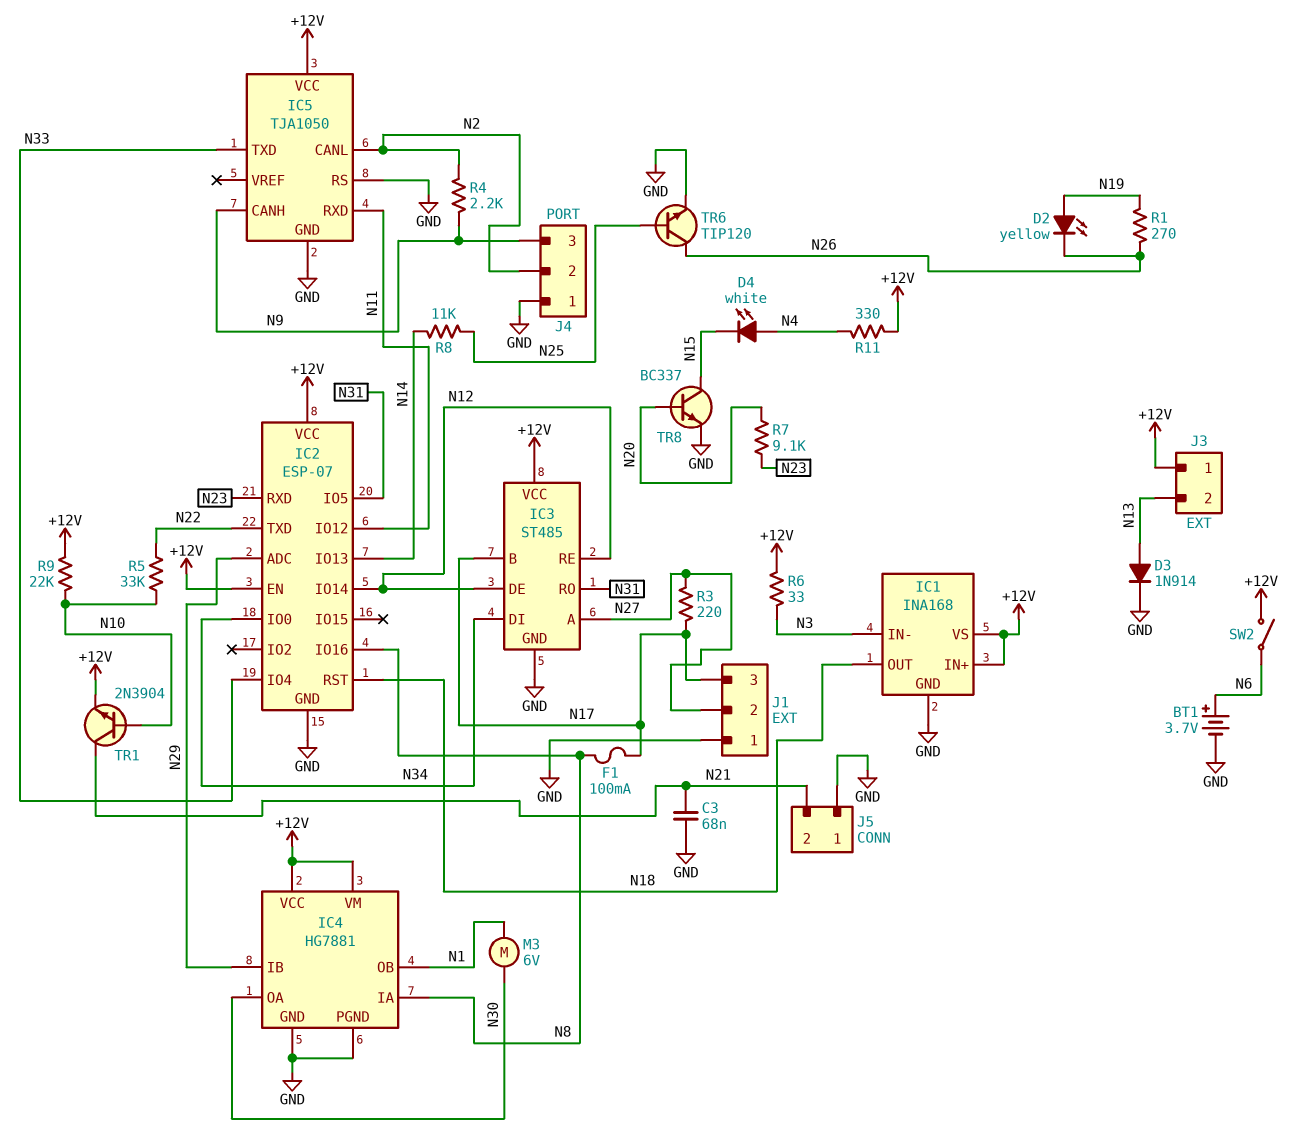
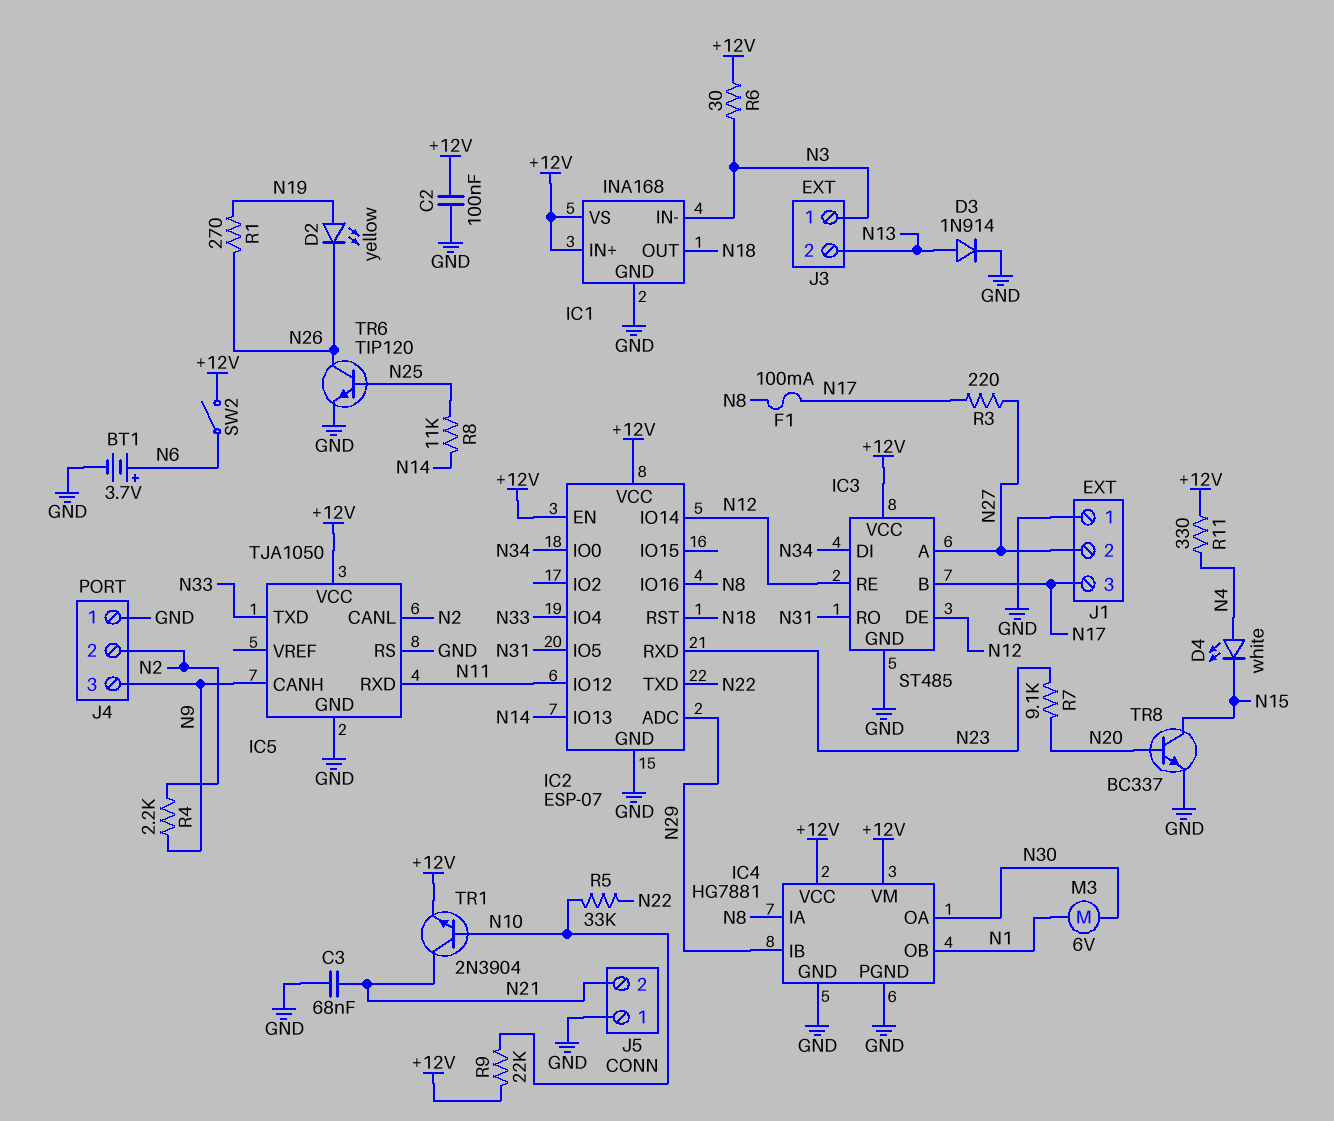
C2: none -> 100nF (+12V, GND)
J3 pin 1: +12V -> N3
R6: 33 (+12V, N3) -> 30 (+12V, N3)

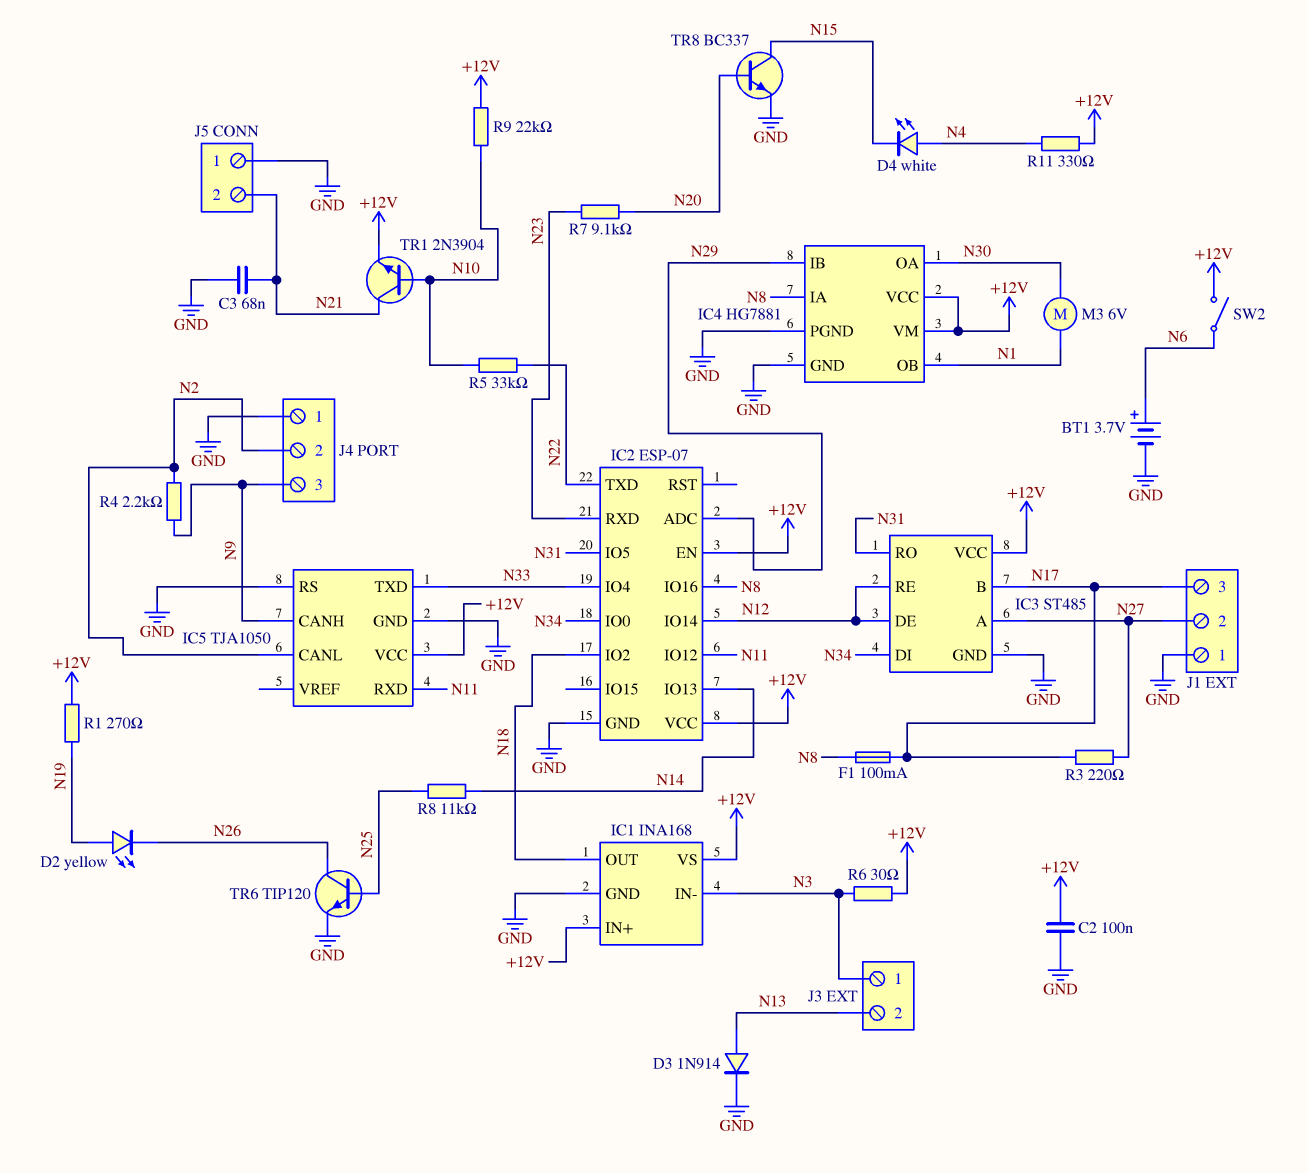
IC2 pin IO2: none -> N18
IC2 pin RST: N18 -> none
R1: 270 (N19, N26) -> 270 (+12V, N19)

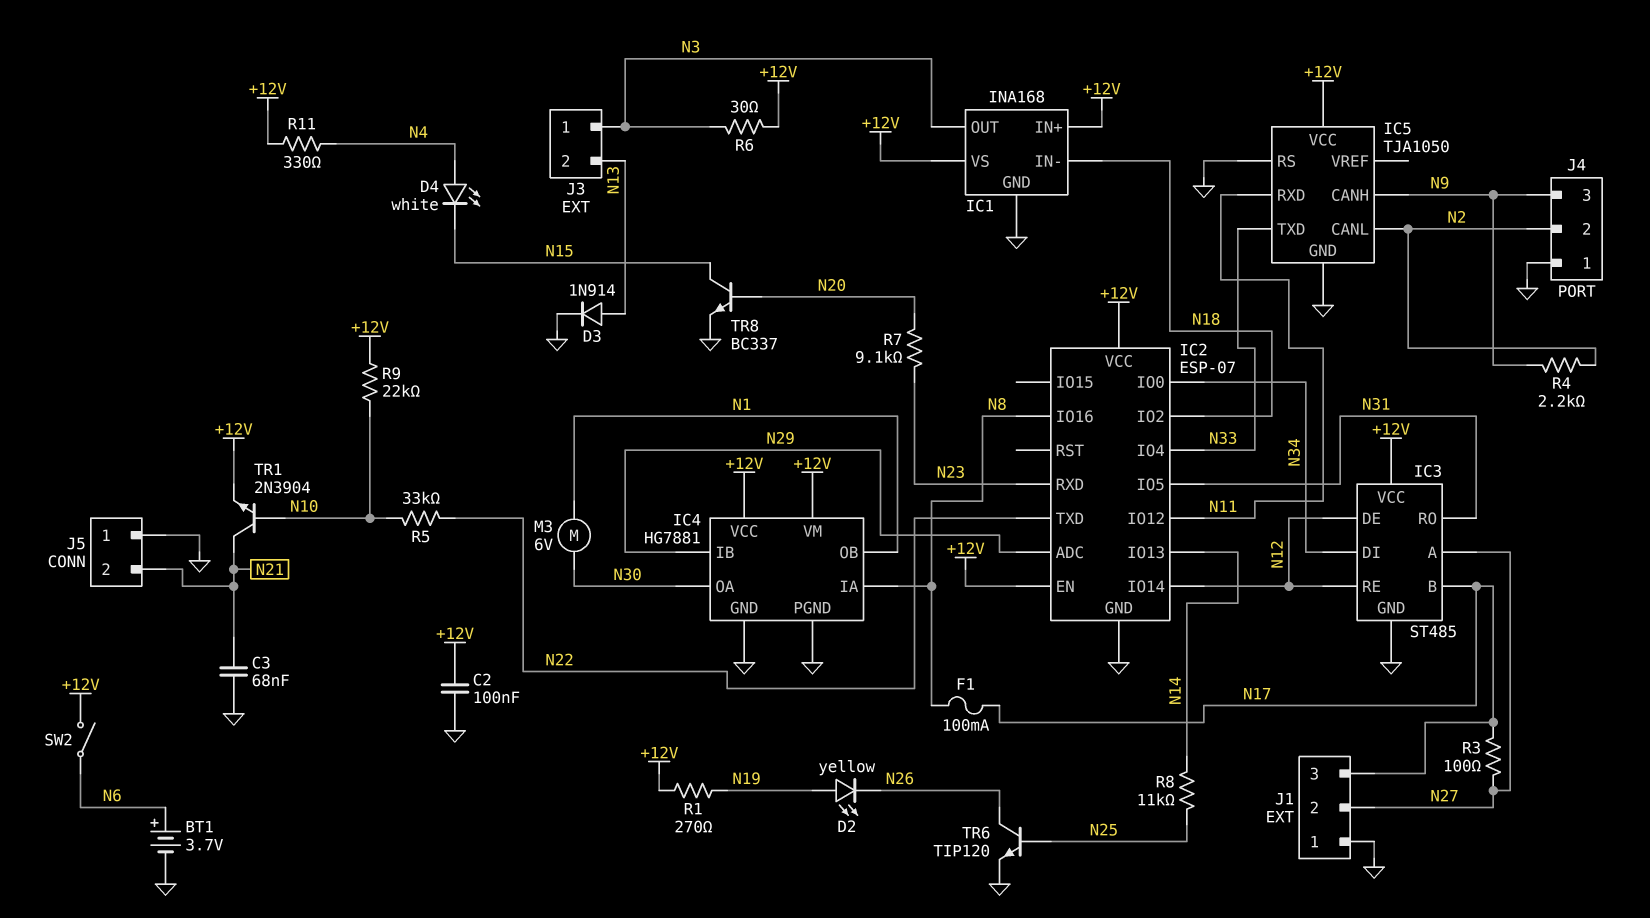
IC1 pin IN-: N3 -> N18
IC1 pin OUT: N18 -> N3
R3: 220 (N17, N27) -> 100 (N17, N27)

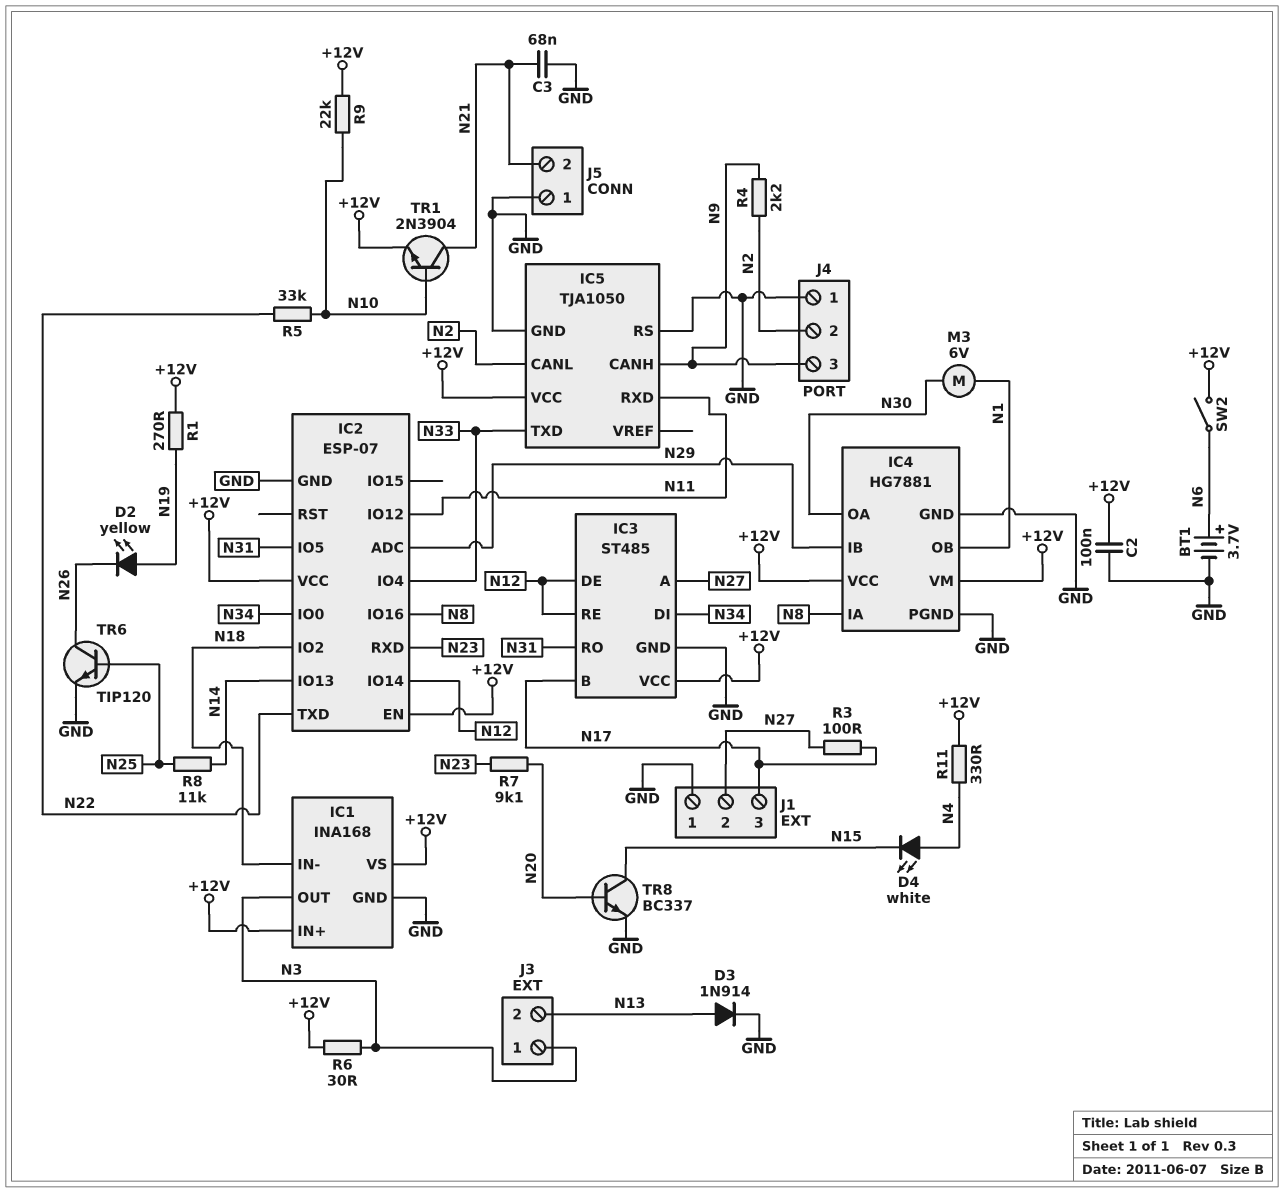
F1: 100mA (N8, N17) -> none

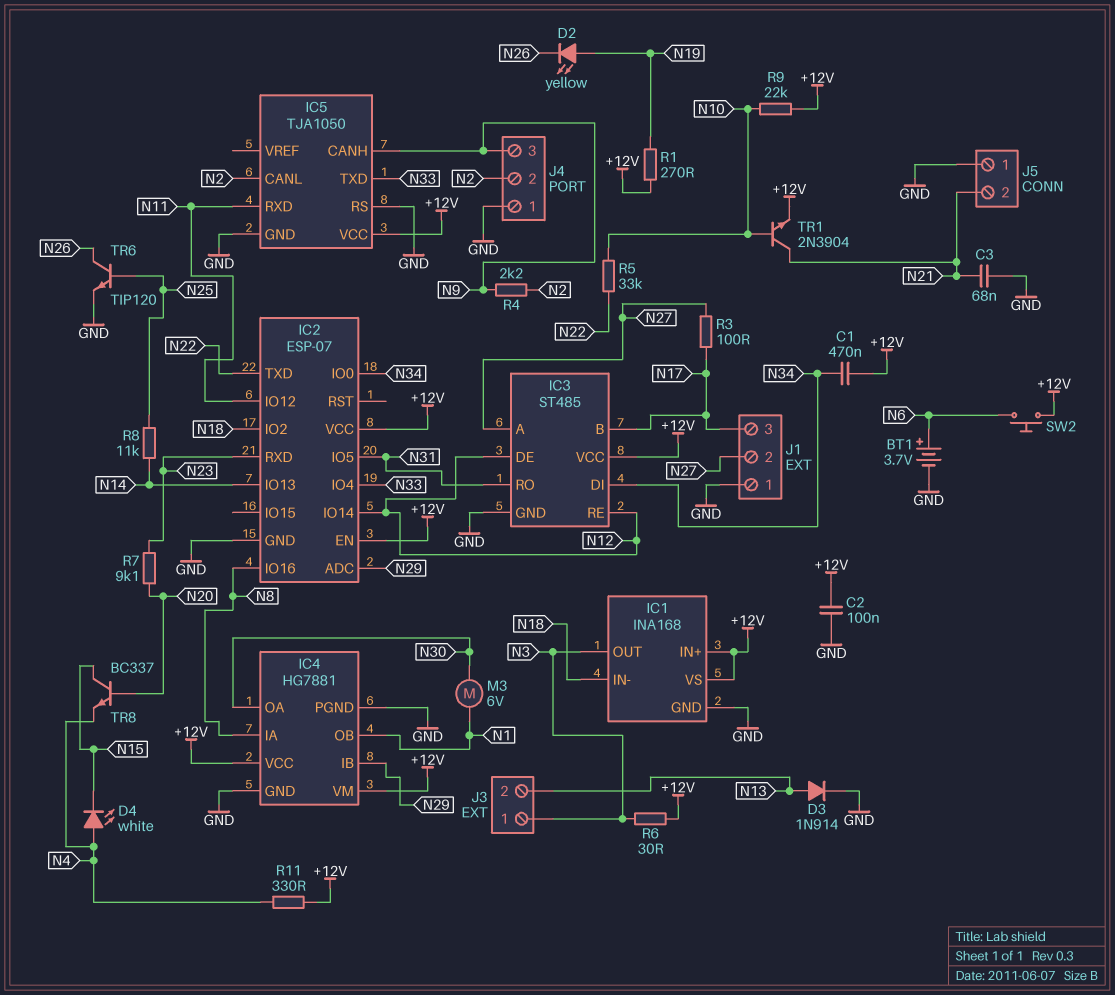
C1: none -> 470nF (+12V, N34)
SW2: switch (+12V, N6) -> button (+12V, N6)
TR8: NPN BC337 (B N20, C N15, E GND) -> NPN BC337 (B N20, C N15, E N4)

